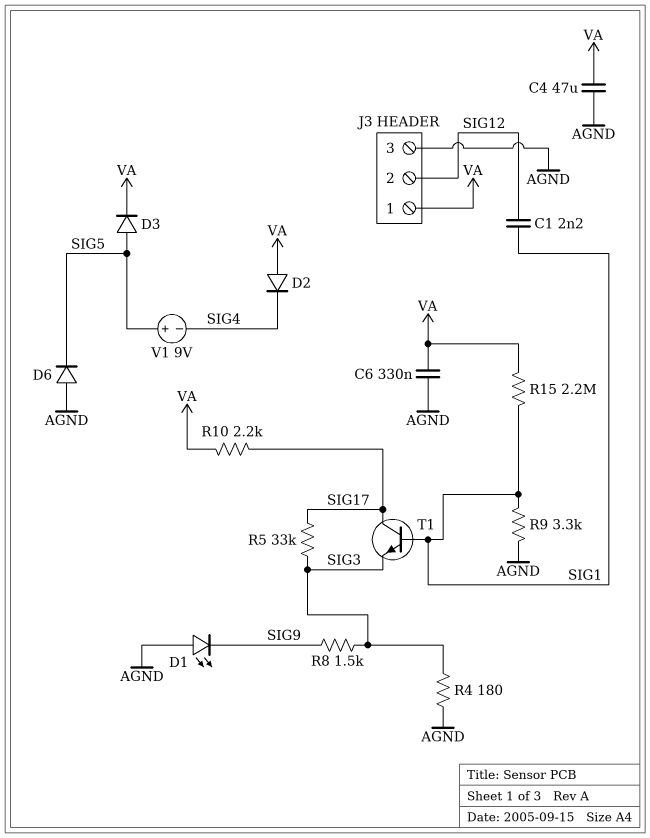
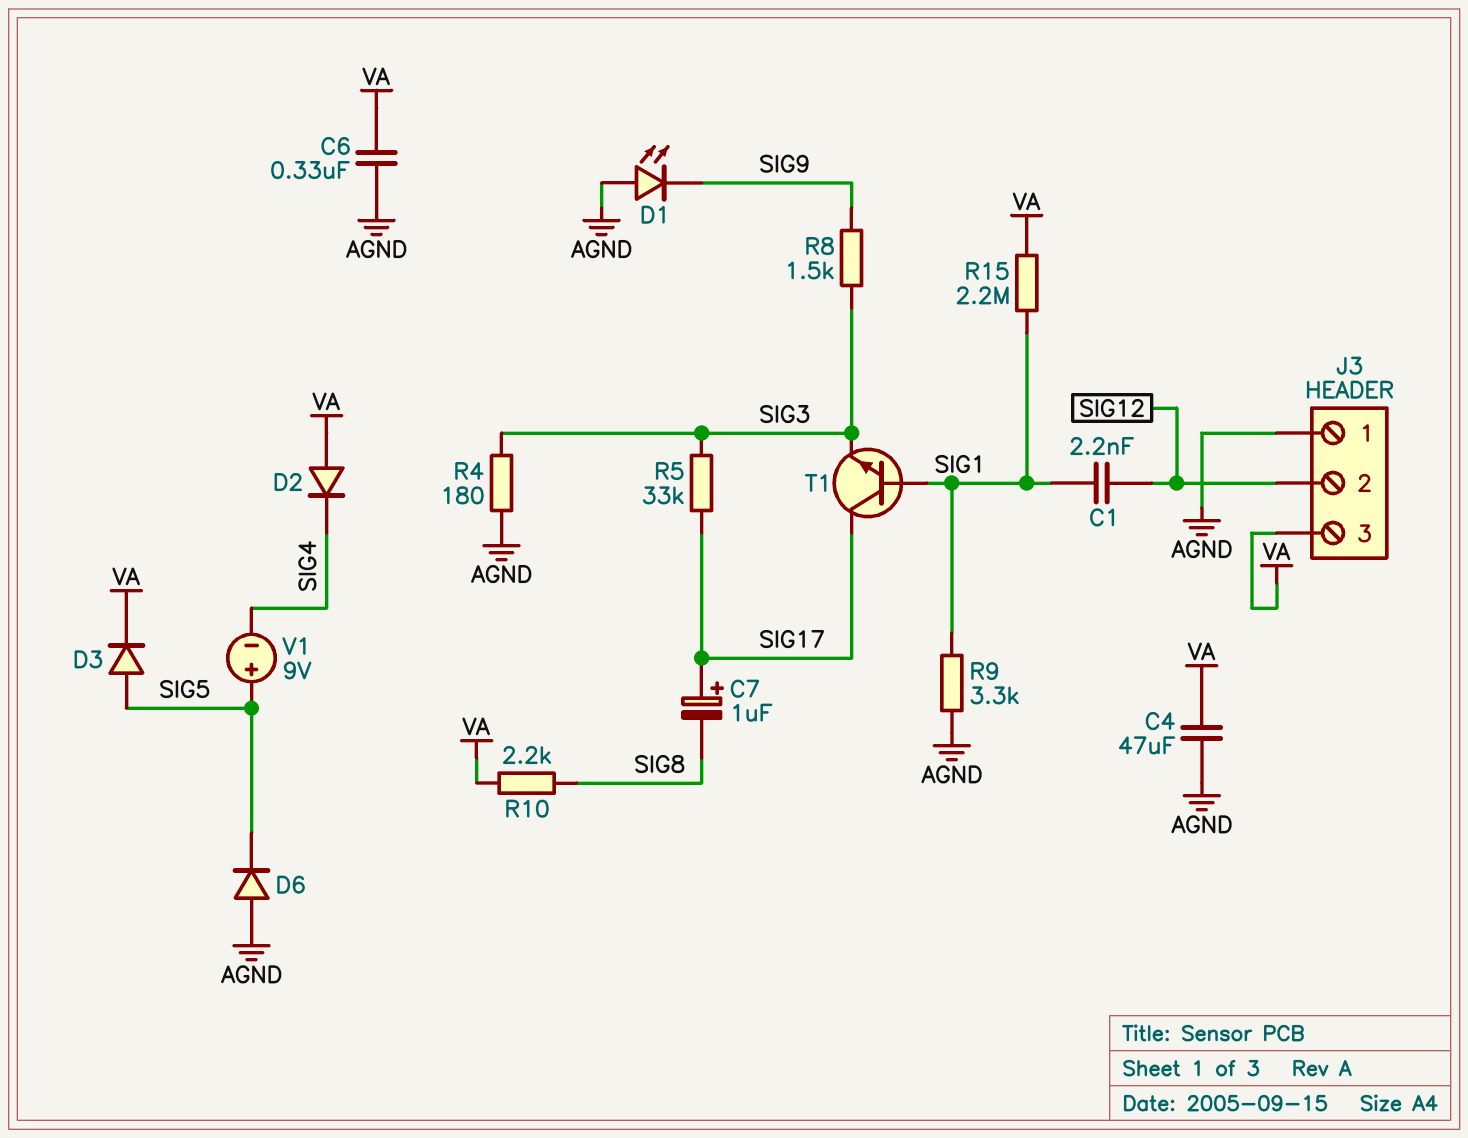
C7: none -> 1uF (plus SIG17, minus SIG8)
J3 pin 1: VA -> AGND
J3 pin 3: AGND -> VA
R10: 2.2k (SIG17, VA) -> 2.2k (SIG8, VA)

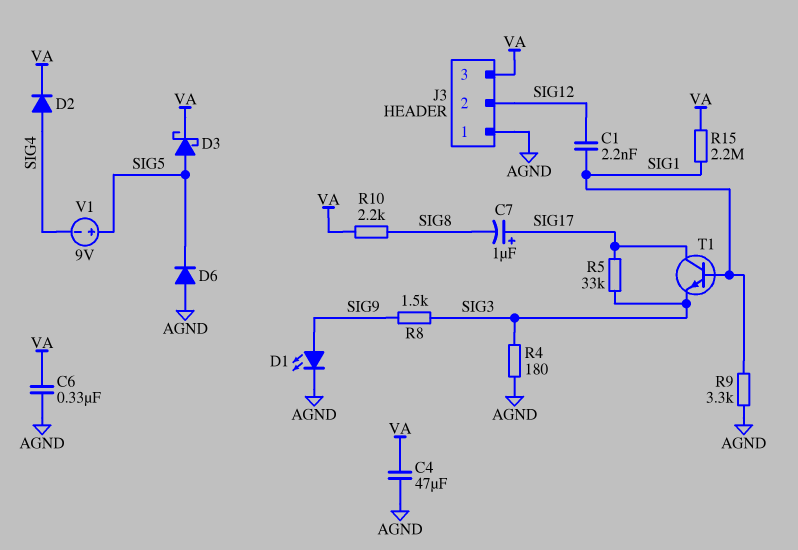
D1: LED (A AGND, K SIG9) -> LED (A SIG9, K AGND)
D2: diode (A VA, K SIG4) -> diode (A SIG4, K VA)
D3: diode (A SIG5, K VA) -> schottky (A SIG5, K VA)

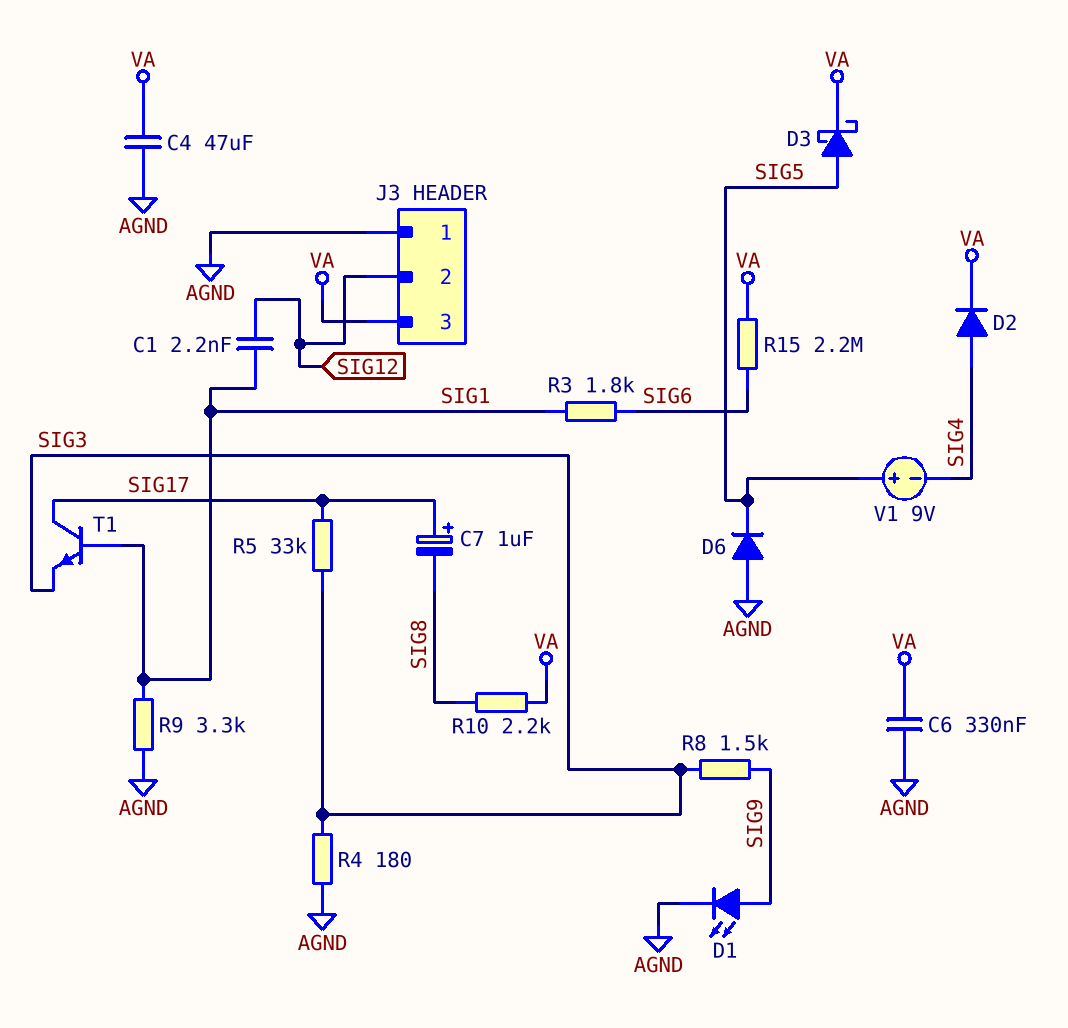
R3: none -> 1.8k (SIG1, SIG6)
R15: 2.2M (SIG1, VA) -> 2.2M (SIG6, VA)

